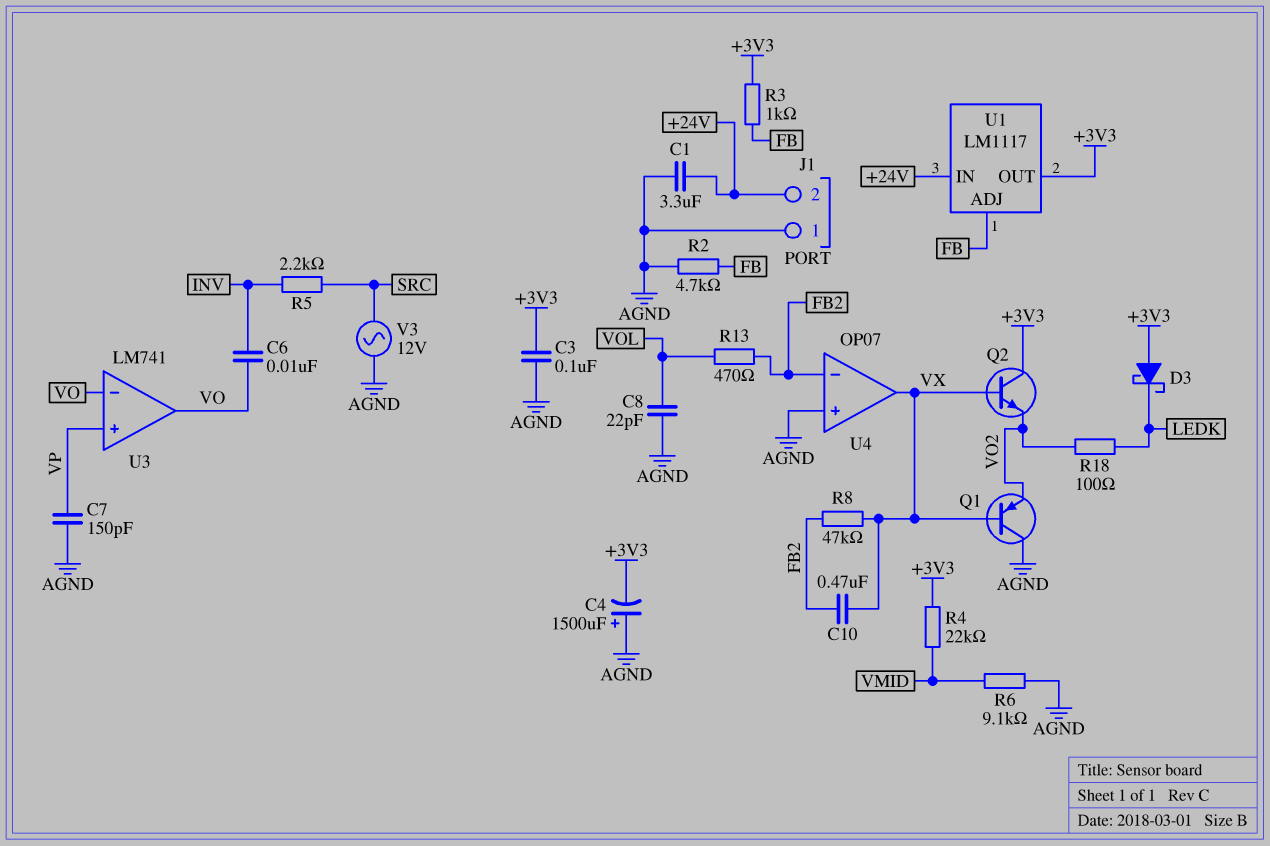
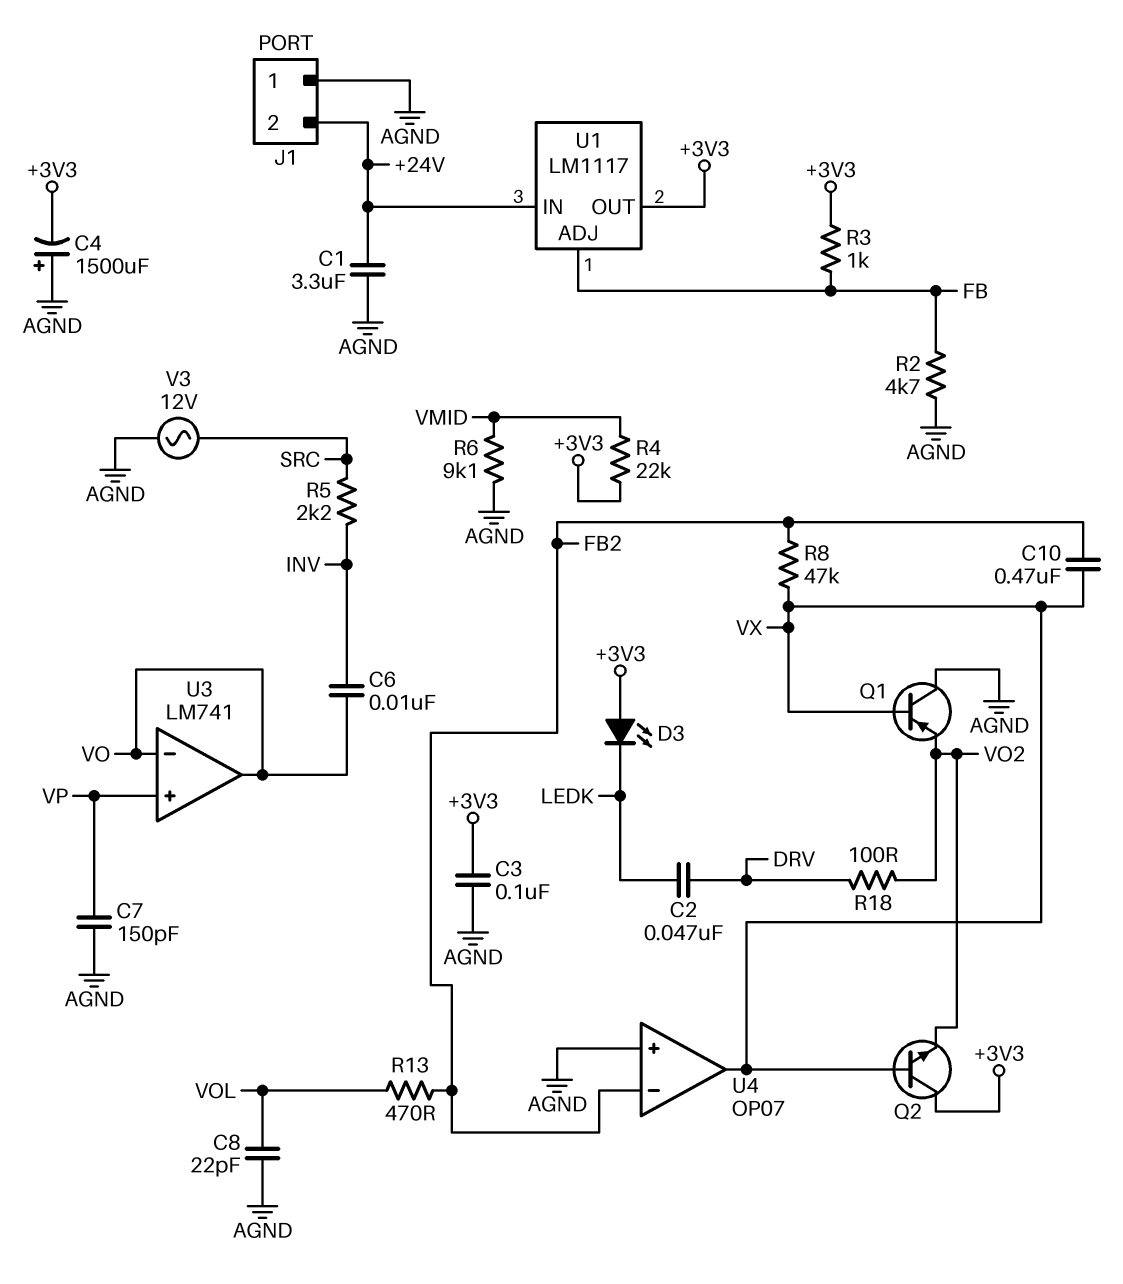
C2: none -> 47nF (DRV, LEDK)
D3: schottky (A +3V3, K LEDK) -> LED (A +3V3, K LEDK)
R18: 100 (LEDK, VO2) -> 100 (DRV, VO2)

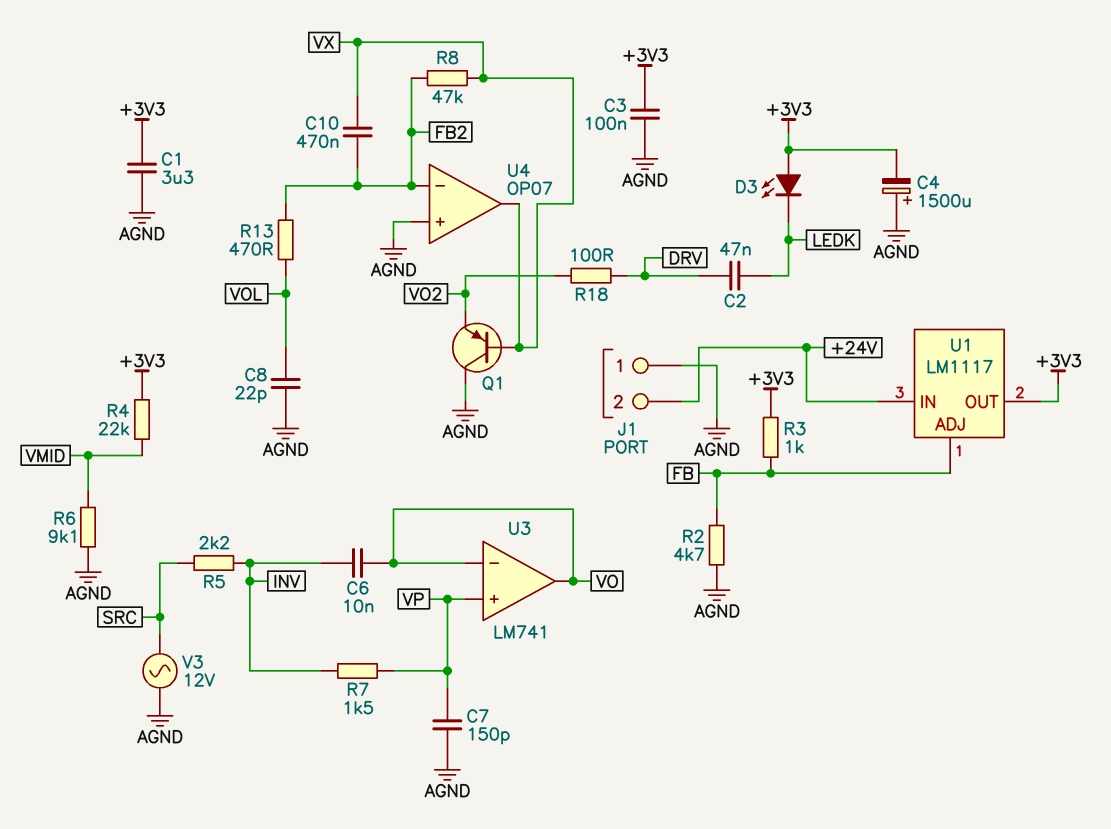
C1: 3.3uF (+24V, AGND) -> 3.3uF (+3V3, AGND)
Q2: NPN (B VX, C +3V3, E VO2) -> none
R7: none -> 1.5k (INV, VP)

